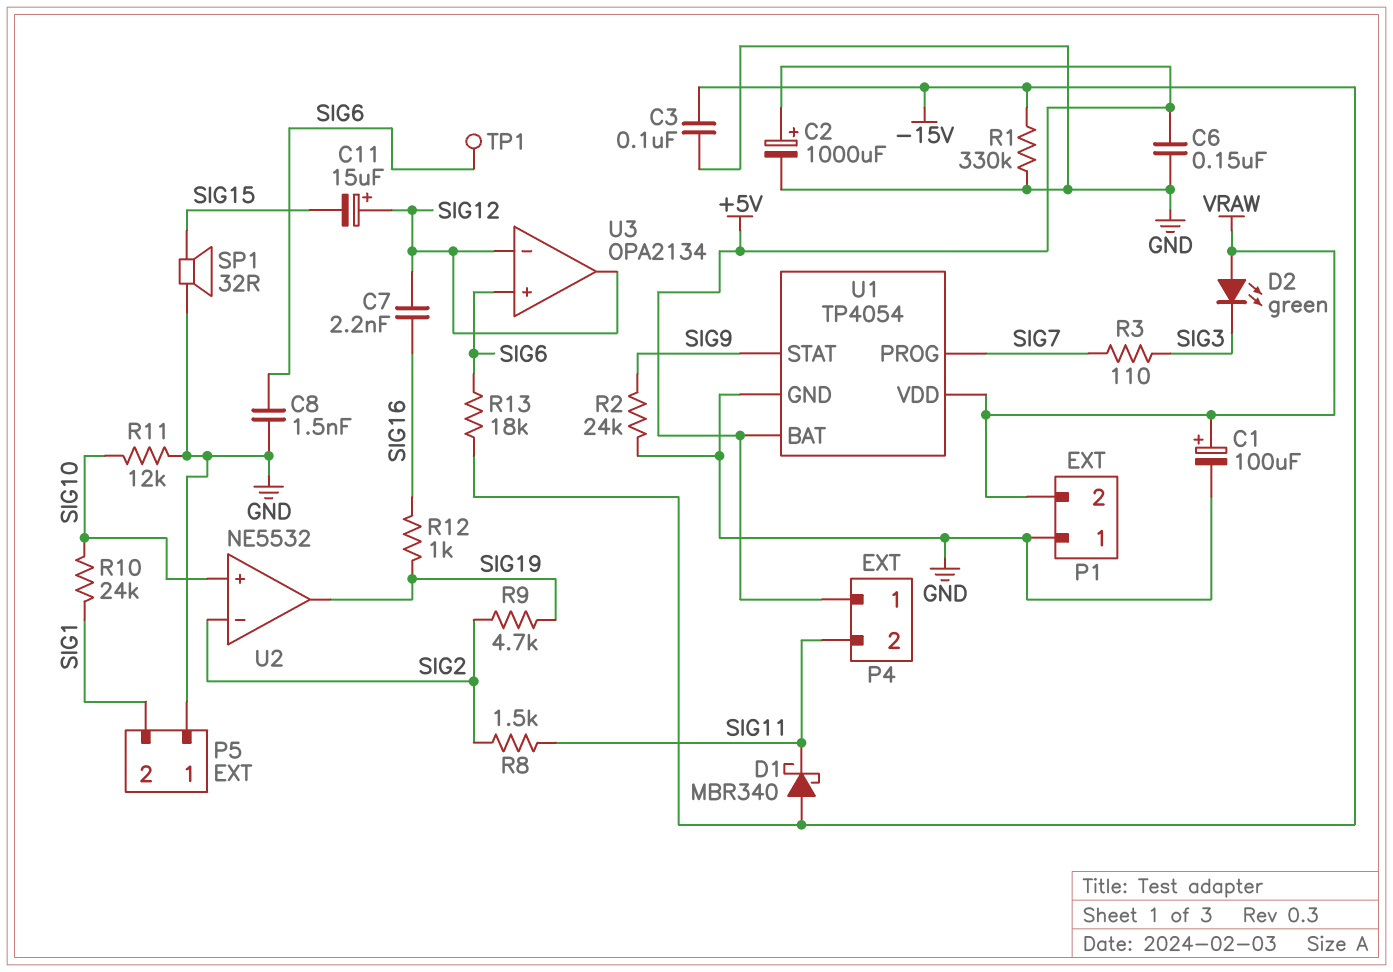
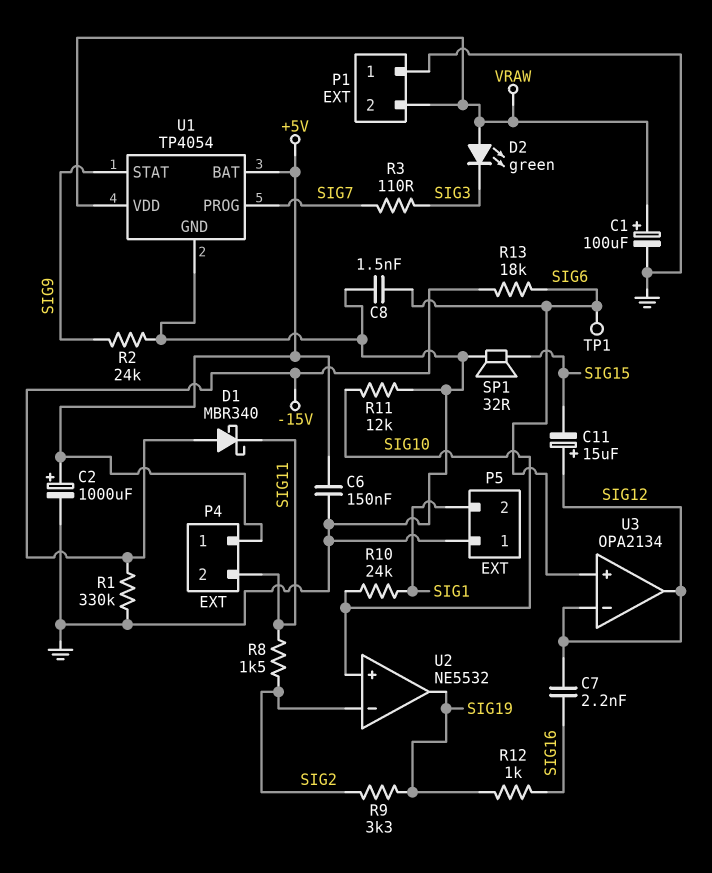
C3: 100nF (-15V, GND) -> none
R9: 4.7k (SIG2, SIG19) -> 3.3k (SIG2, SIG19)

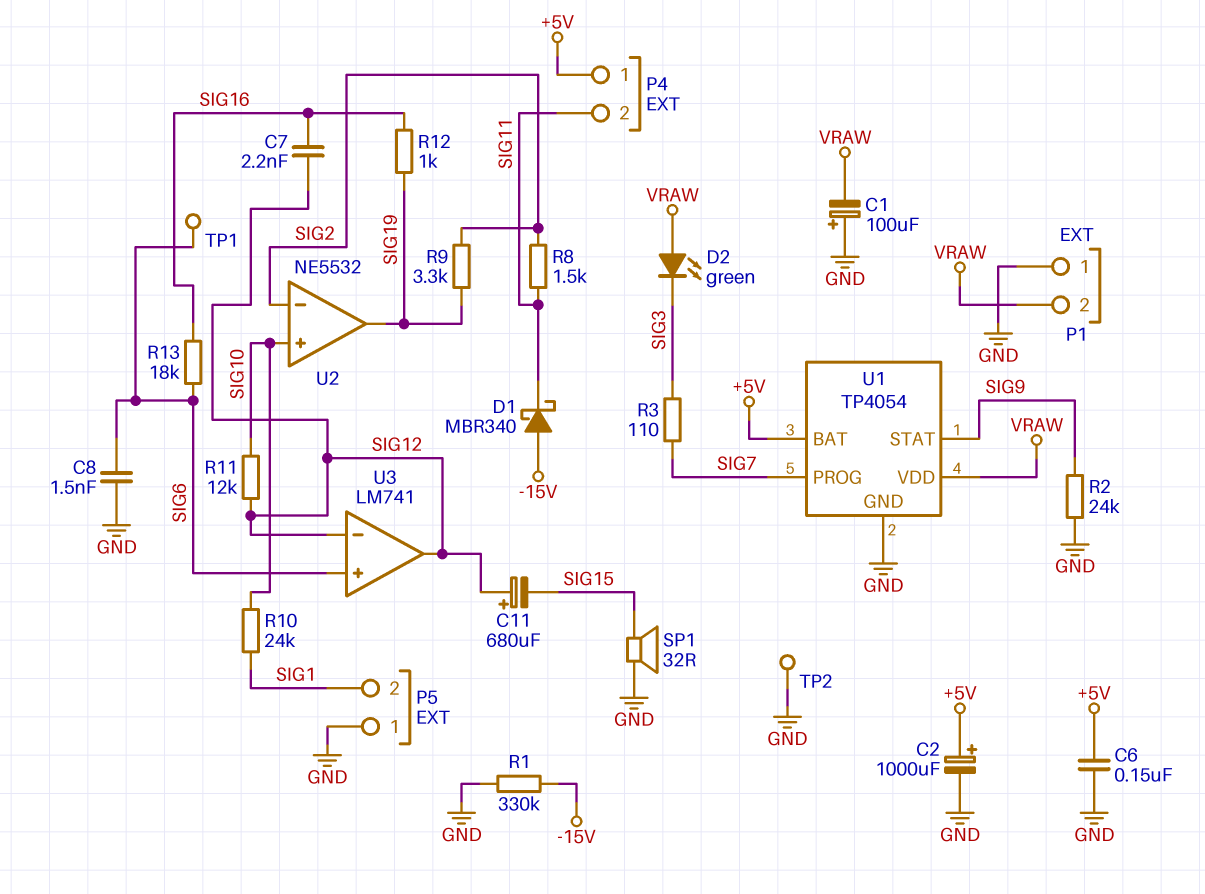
C1: 100uF (plus VRAW, minus GND) -> 100uF (plus GND, minus VRAW)
C11: 15uF (plus SIG12, minus SIG15) -> 680uF (plus SIG12, minus SIG15)
R11: 12k (GND, SIG10) -> 12k (SIG10, SIG12)
R13: 18k (-15V, SIG6) -> 18k (SIG6, SIG16)
TP2: none -> test point (GND)
U3: OPA2134 -> LM741

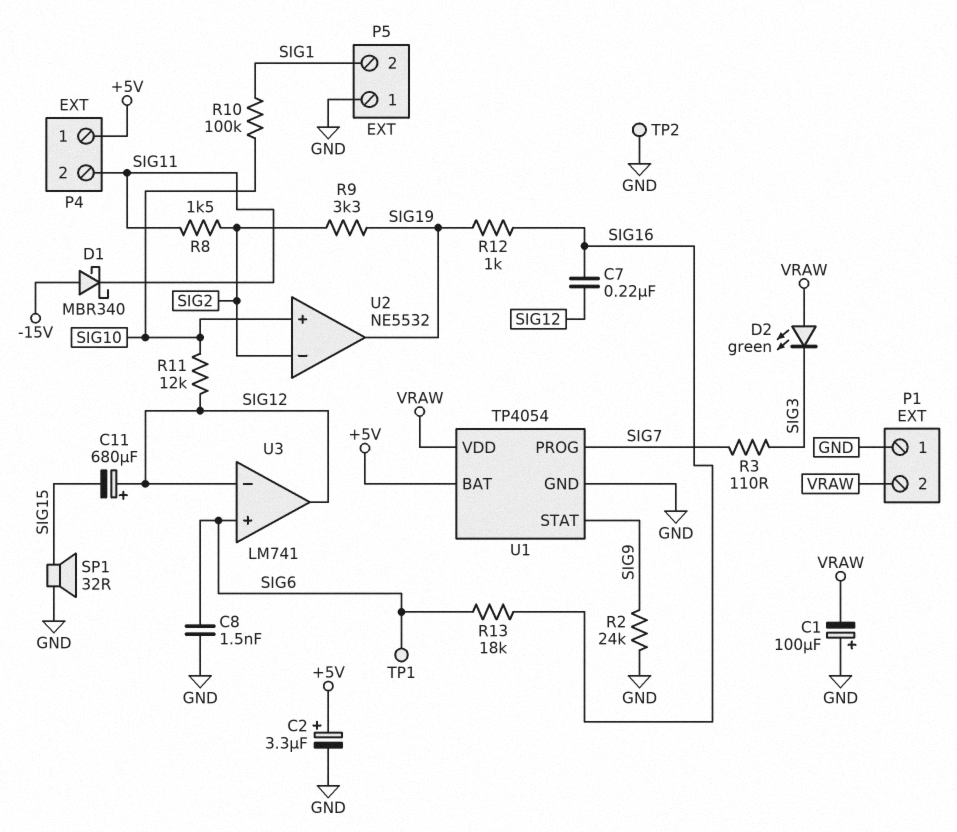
C2: 1000uF (plus +5V, minus GND) -> 3.3uF (plus +5V, minus GND)
C6: 150nF (+5V, GND) -> none
C7: 2.2nF (SIG12, SIG16) -> 220nF (SIG12, SIG16)
R1: 330k (-15V, GND) -> none
R10: 24k (SIG1, SIG10) -> 100k (SIG1, SIG10)

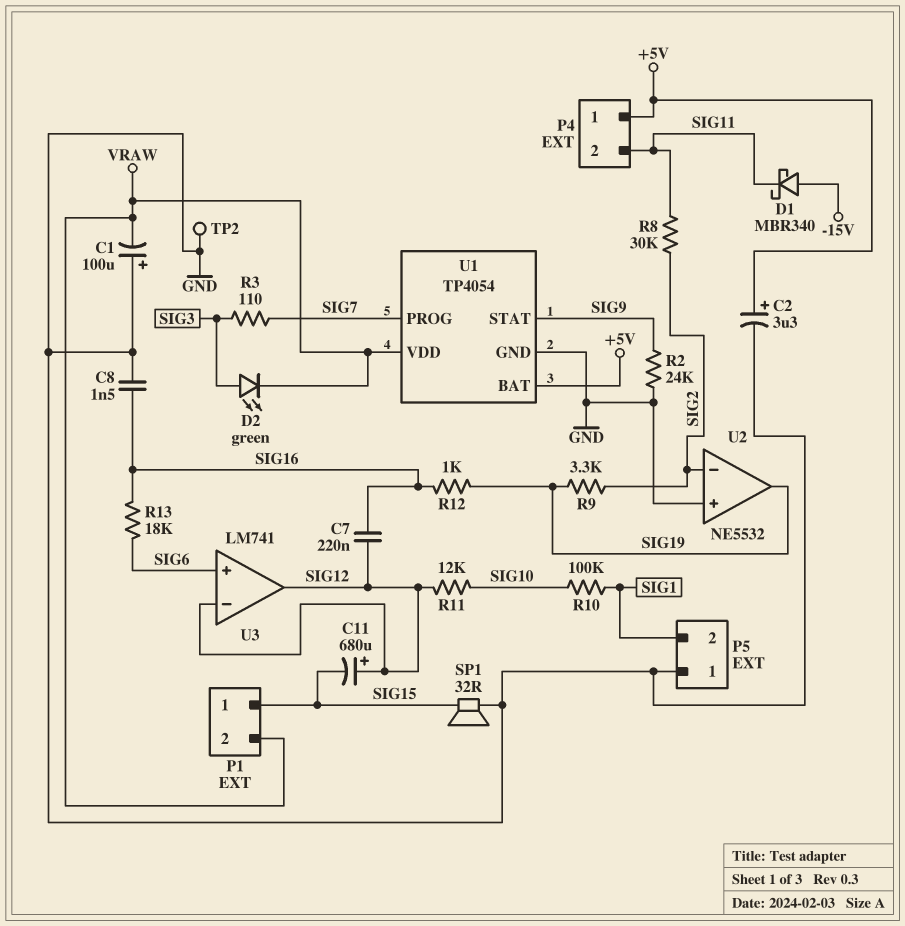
C8: 1.5nF (GND, SIG6) -> 1.5nF (GND, SIG16)
D2: LED green (A VRAW, K SIG3) -> LED green (A SIG3, K VRAW)
P1 pin 1: GND -> SIG15
R8: 1.5k (SIG2, SIG11) -> 30k (SIG2, SIG11)
TP1: test point (SIG6) -> none
U2 pin in+: SIG10 -> GND

